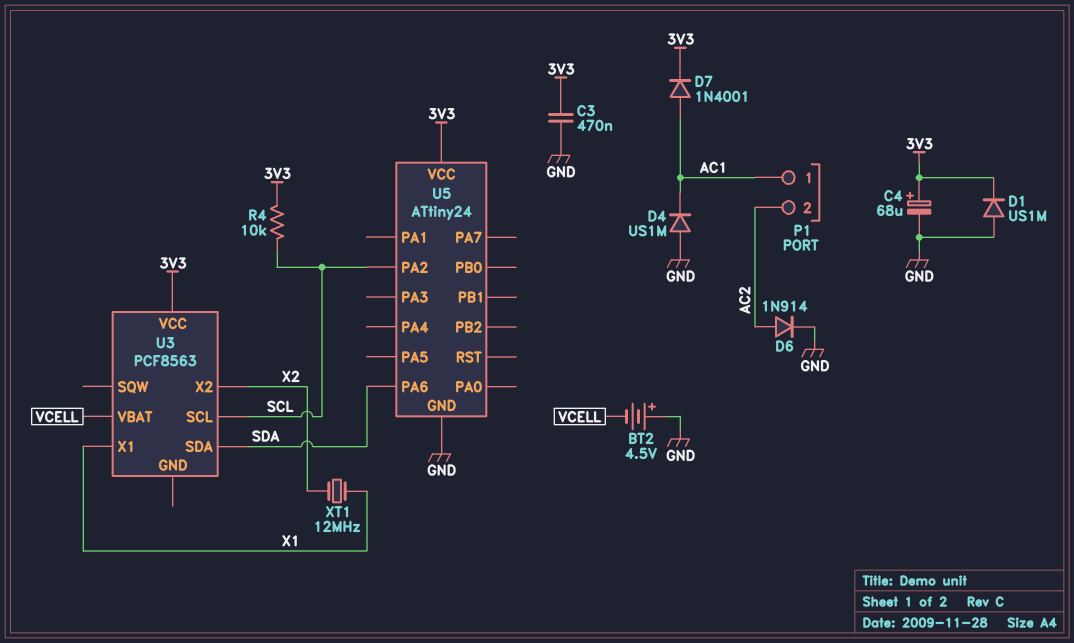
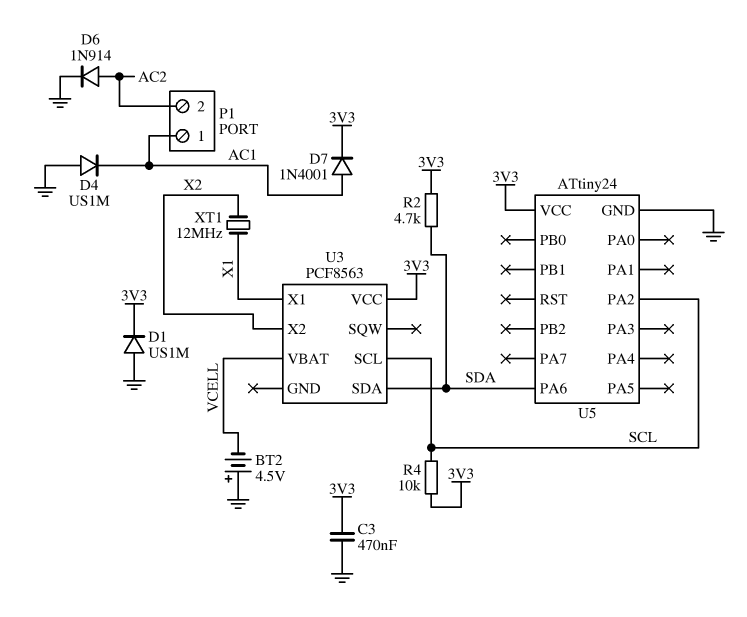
C4: 68uF (plus 3V3, minus GND) -> none
R2: none -> 4.7k (3V3, SDA)

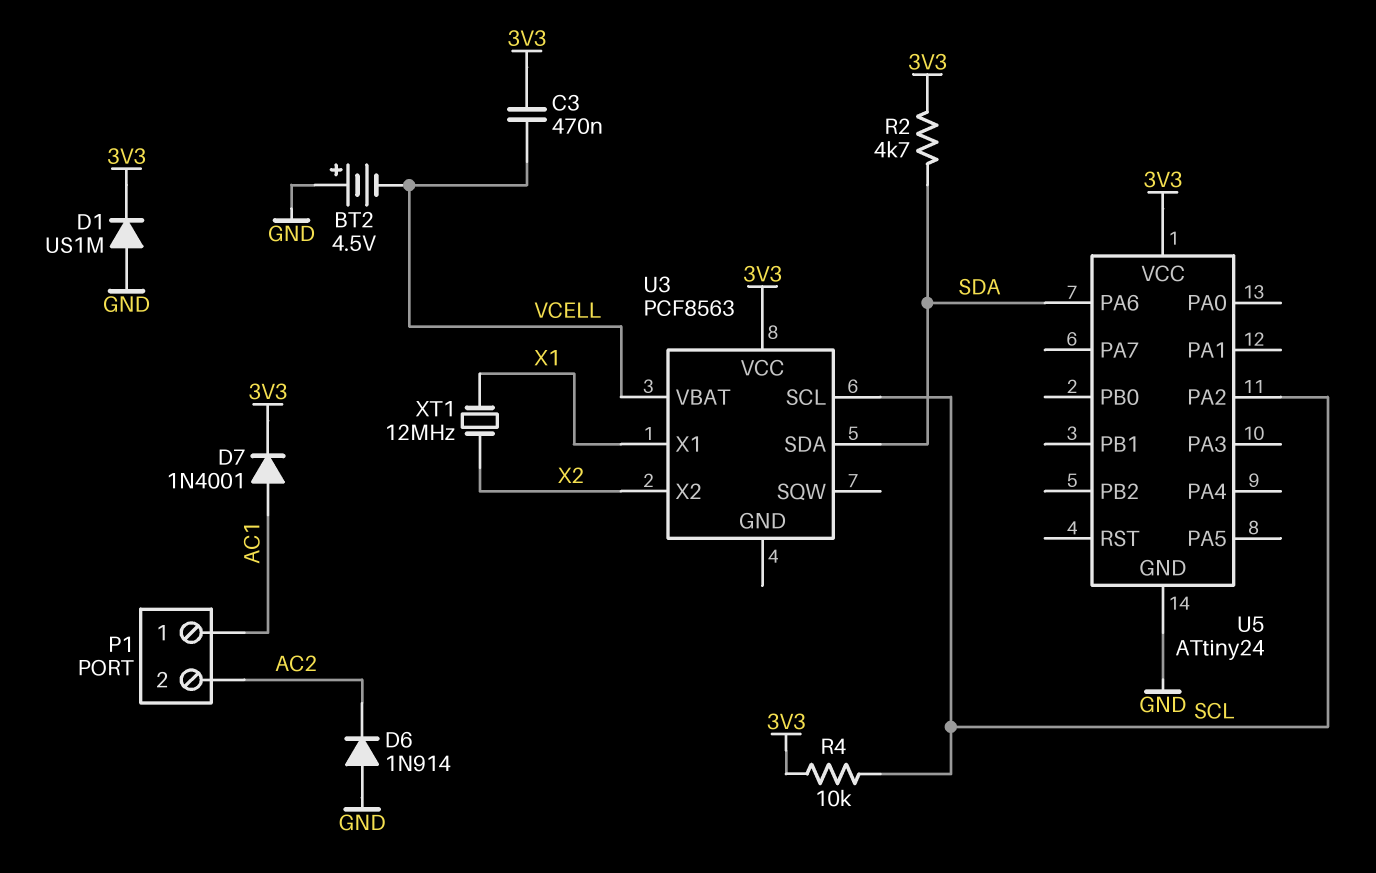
C3: 470nF (3V3, GND) -> 470nF (3V3, VCELL)
D4: diode US1M (A GND, K AC1) -> none
D6: diode 1N914 (A AC2, K GND) -> diode 1N914 (A GND, K AC2)

